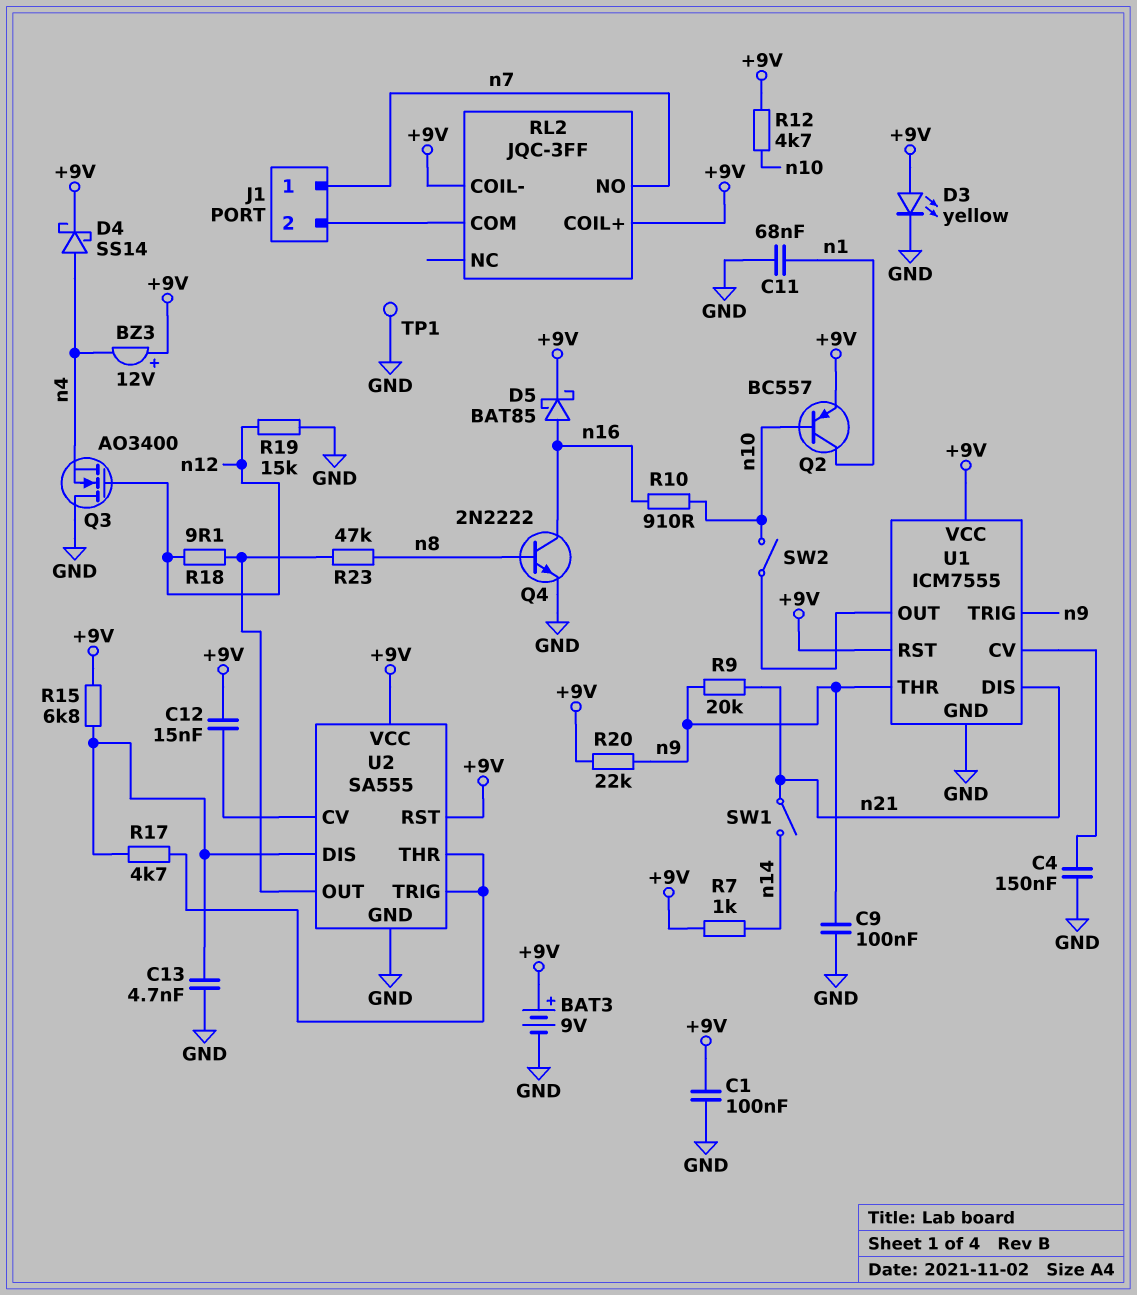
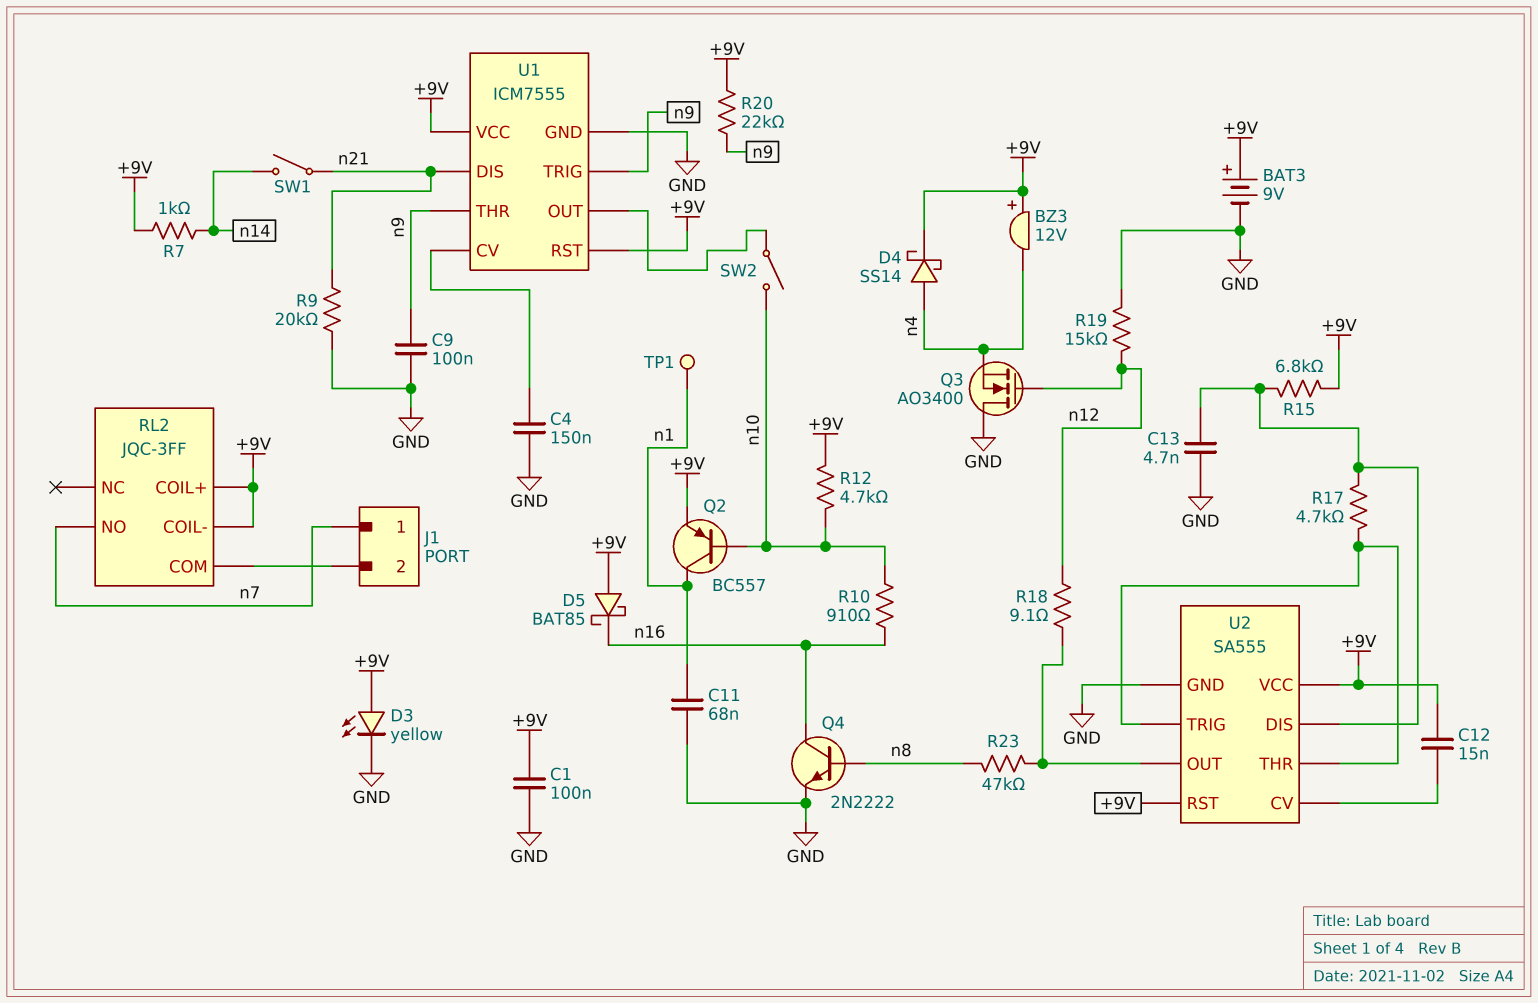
D5: schottky BAT85 (A n16, K +9V) -> schottky BAT85 (A +9V, K n16)
R9: 20k (n9, n21) -> 20k (GND, n21)
TP1: test point (GND) -> test point (n1)

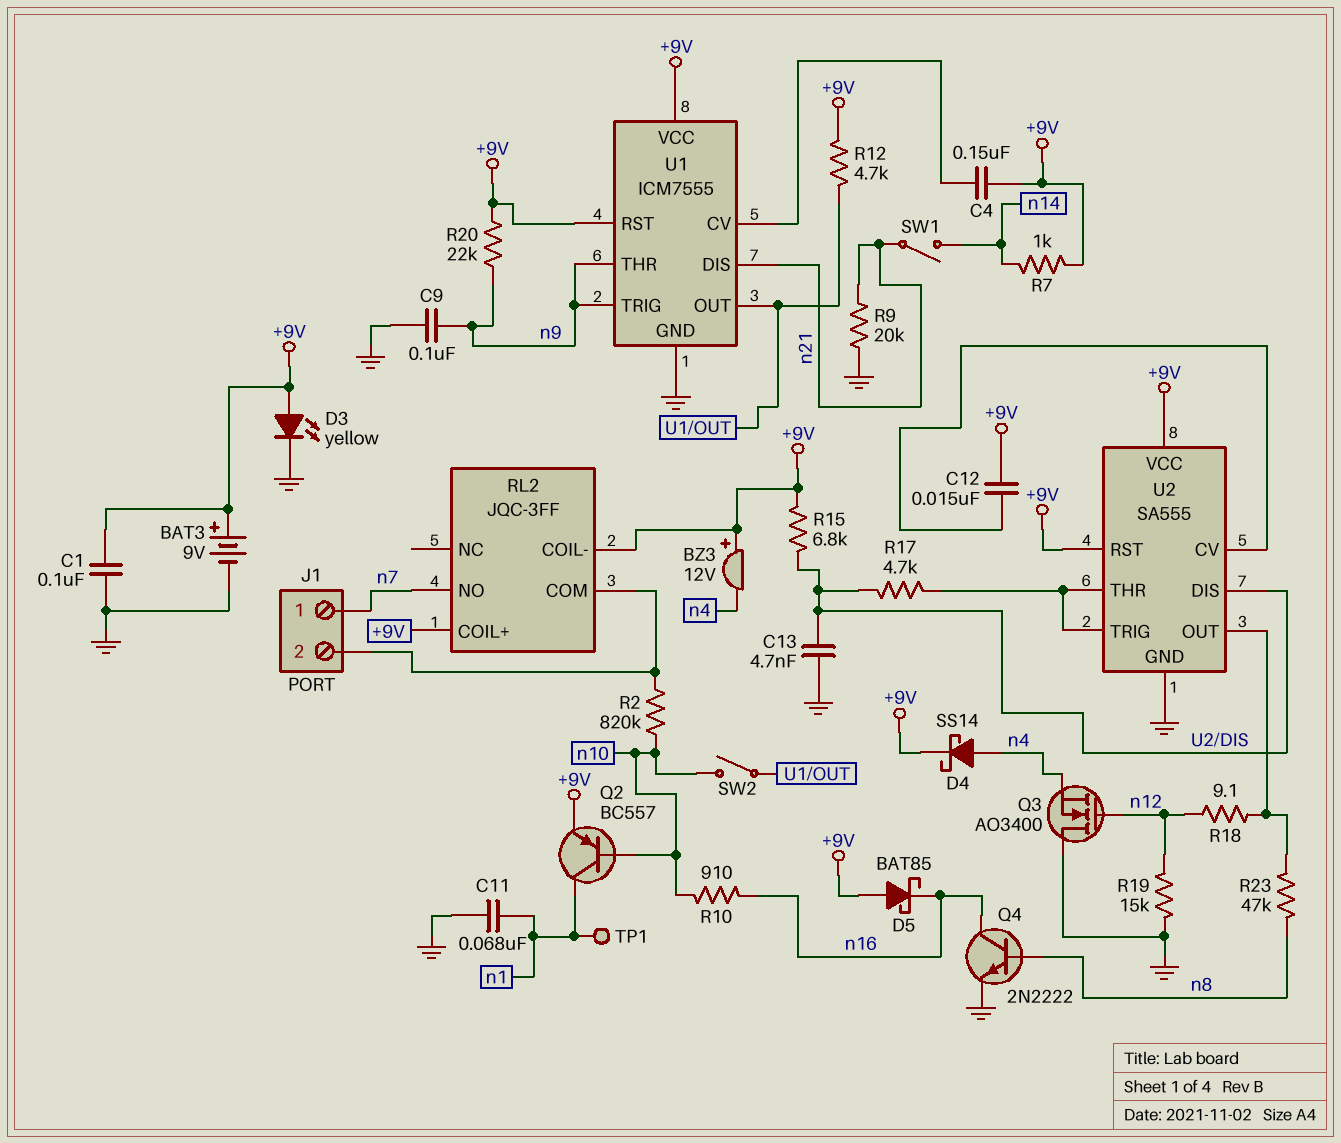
C4: 150nF (GND, U1/CV) -> 150nF (+9V, U1/CV)
R2: none -> 820k (J1/2, n10)
R12: 4.7k (+9V, n10) -> 4.7k (+9V, U1/OUT)

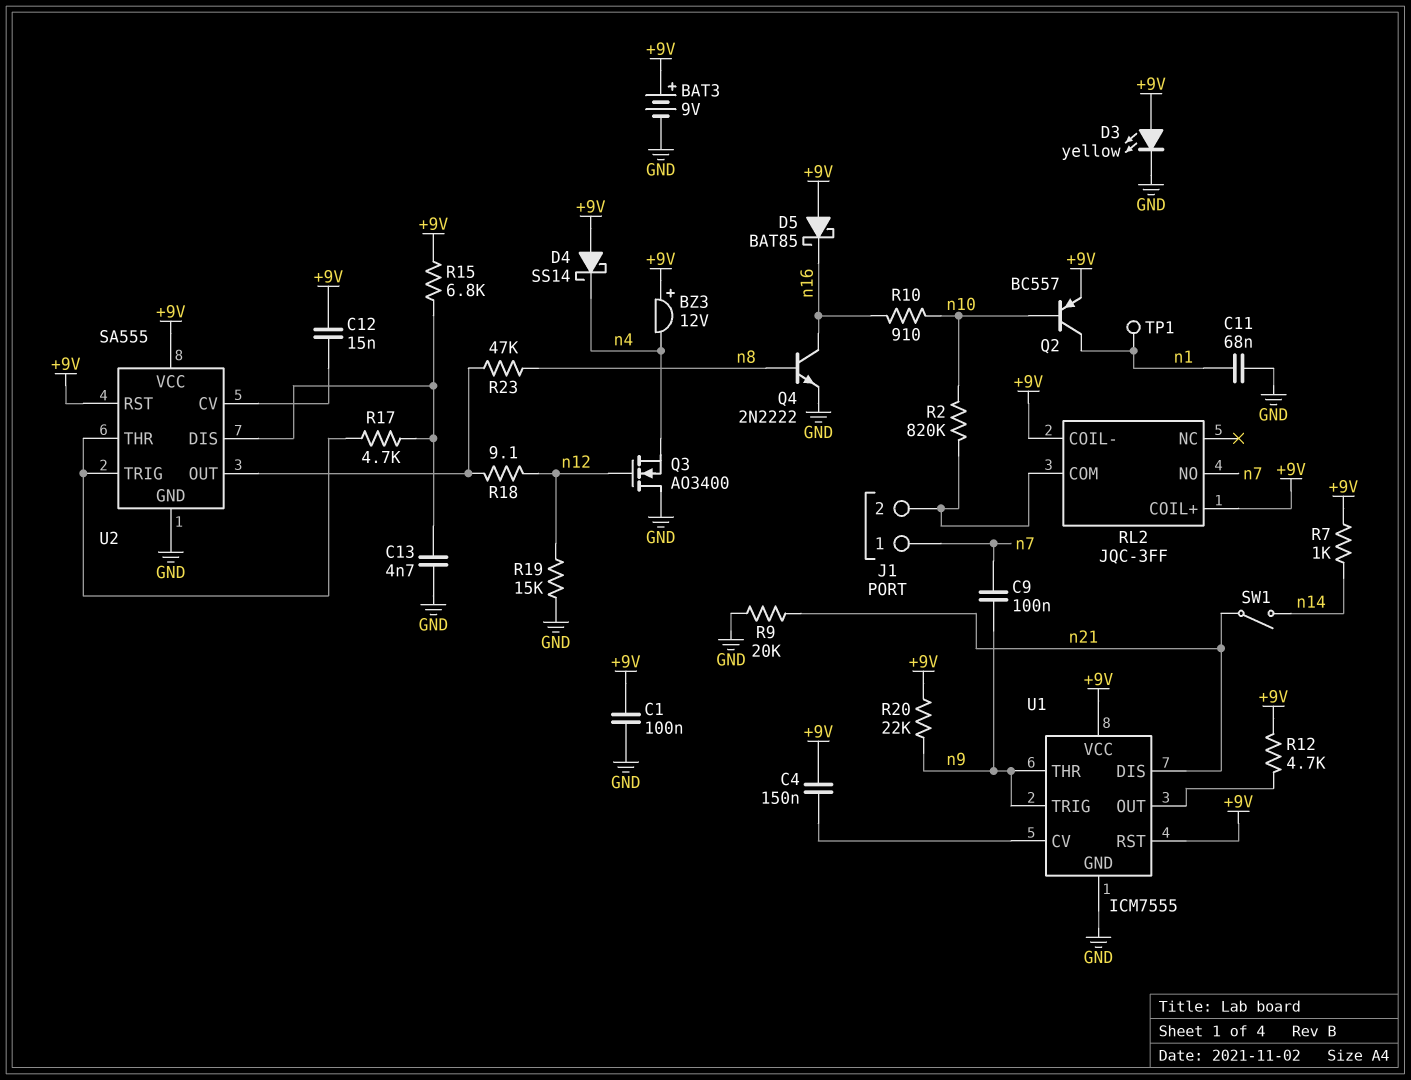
C9: 100nF (GND, n9) -> 100nF (n7, n9)
D4: schottky SS14 (A n4, K +9V) -> schottky SS14 (A +9V, K n4)
SW2: switch (U1/OUT, n10) -> none

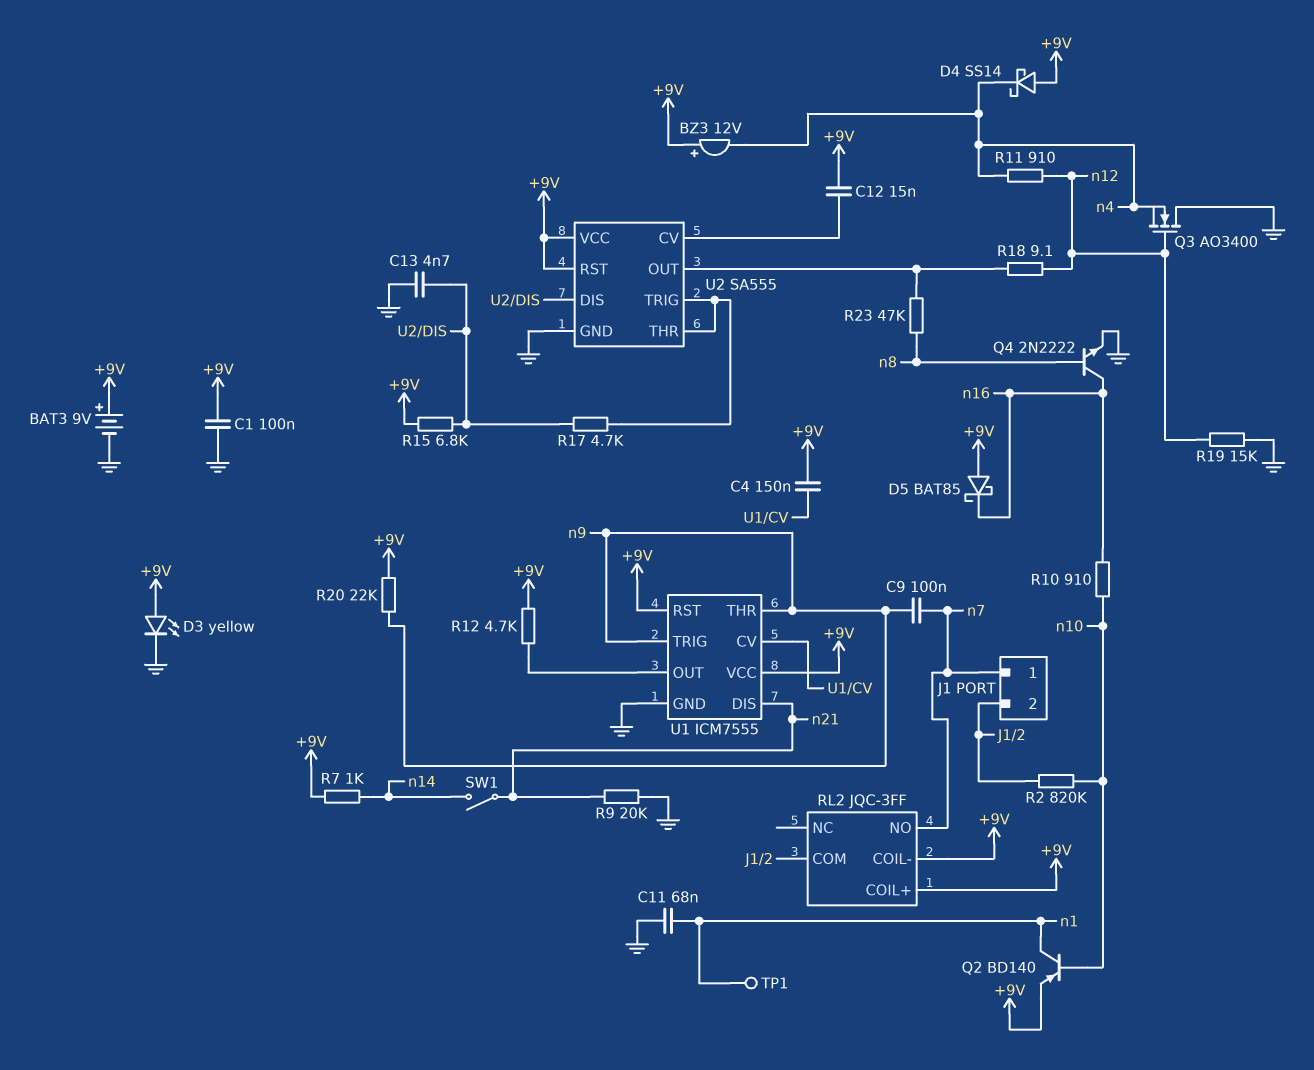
Q2: PNP BC557 (B n10, C n1, E +9V) -> PNP BD140 (B n10, C n1, E +9V)
R11: none -> 910 (n4, n12)

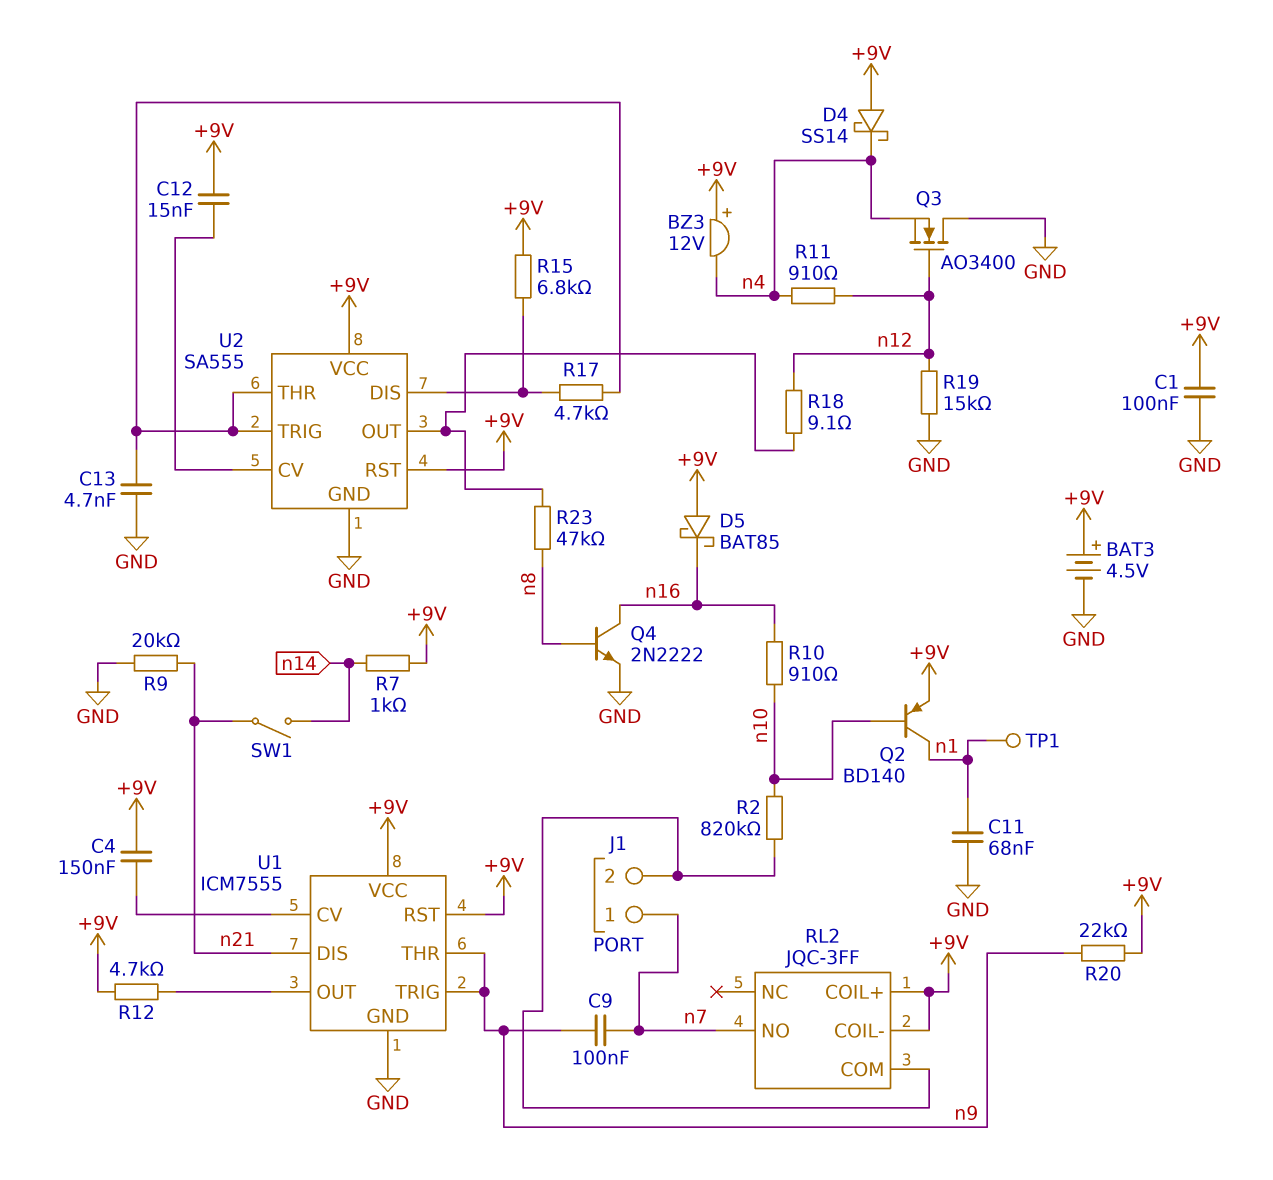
BAT3: 9V (plus +9V, minus GND) -> 4.5V (plus +9V, minus GND)
C13: 4.7nF (GND, U2/DIS) -> 4.7nF (GND, U2/THR)
D3: LED yellow (A +9V, K GND) -> none

